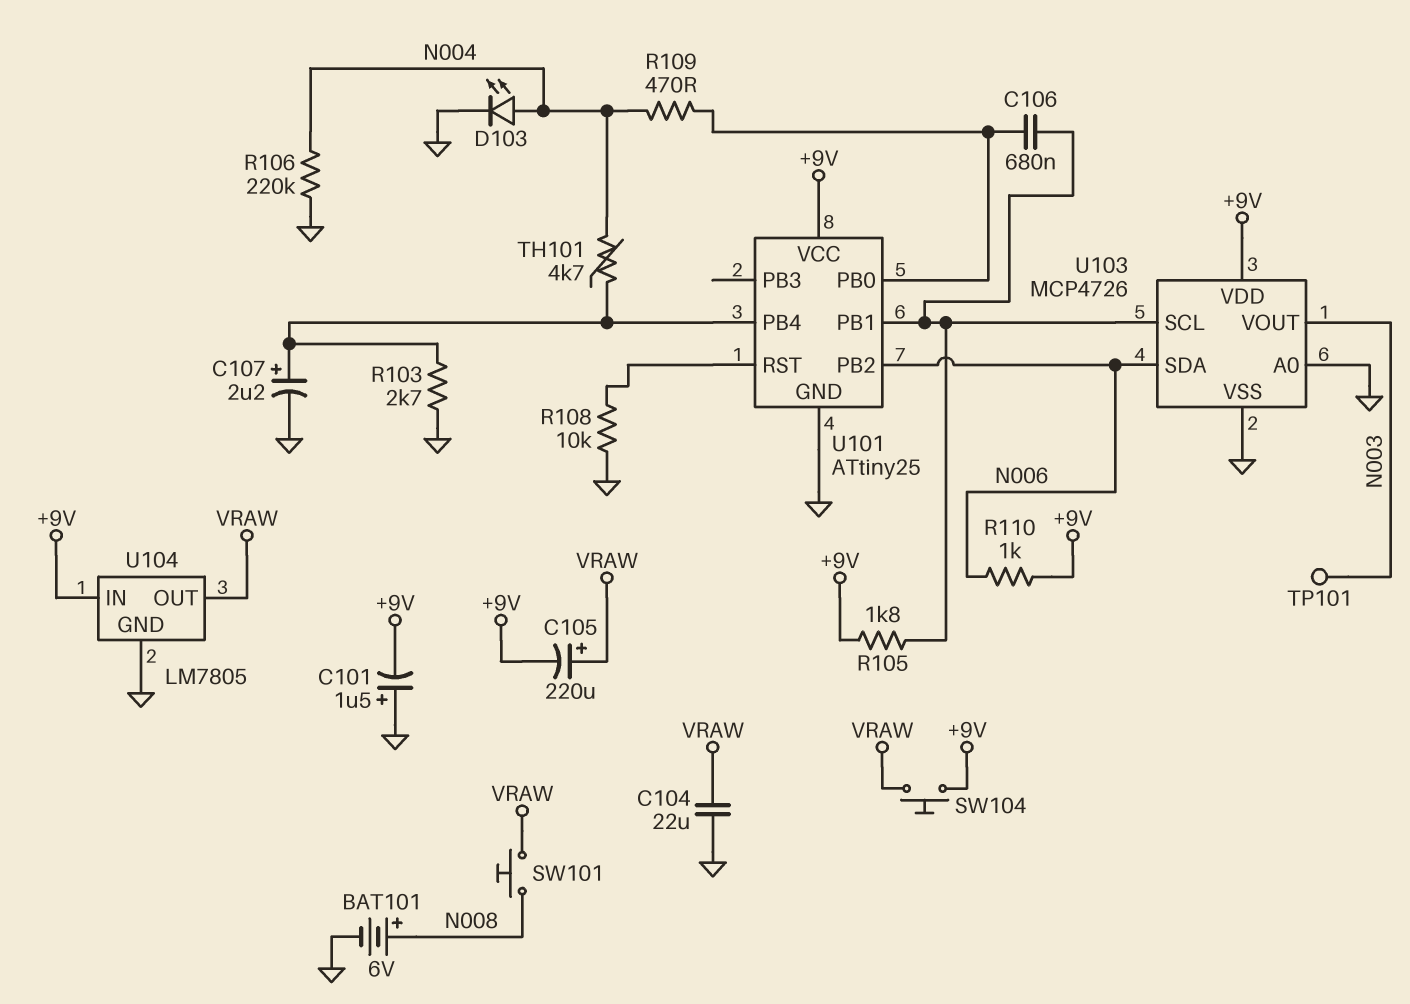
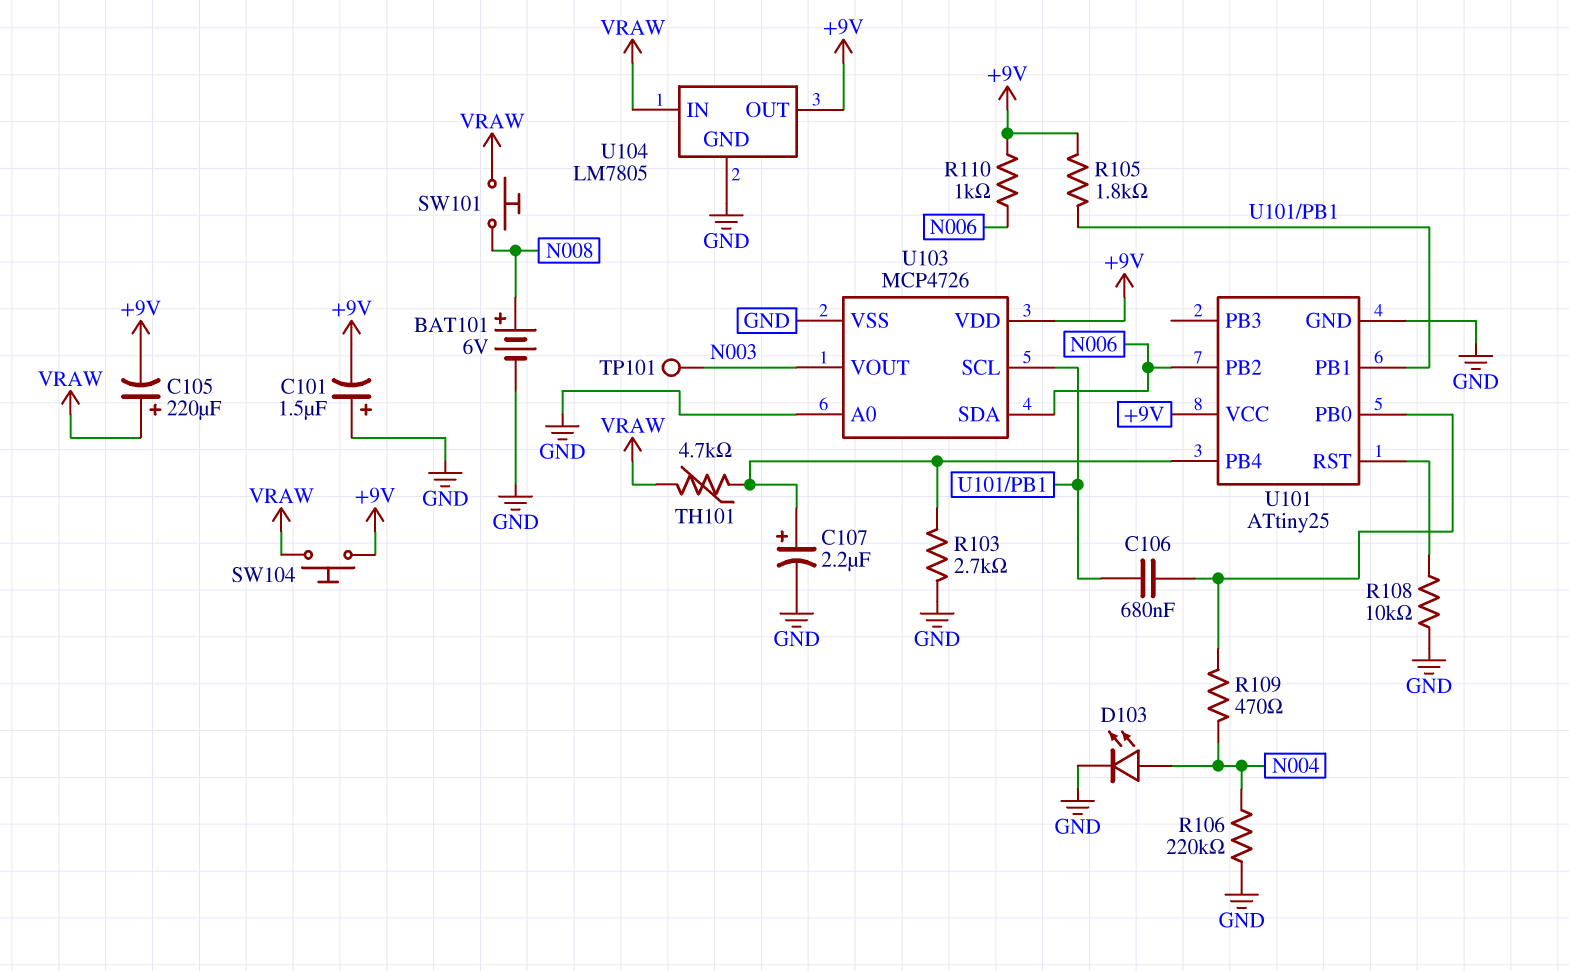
C104: 22uF (GND, VRAW) -> none
TH101: 4.7k (N004, U101/PB4) -> 4.7k (U101/PB4, VRAW)
U104 pin IN: +9V -> VRAW
U104 pin OUT: VRAW -> +9V

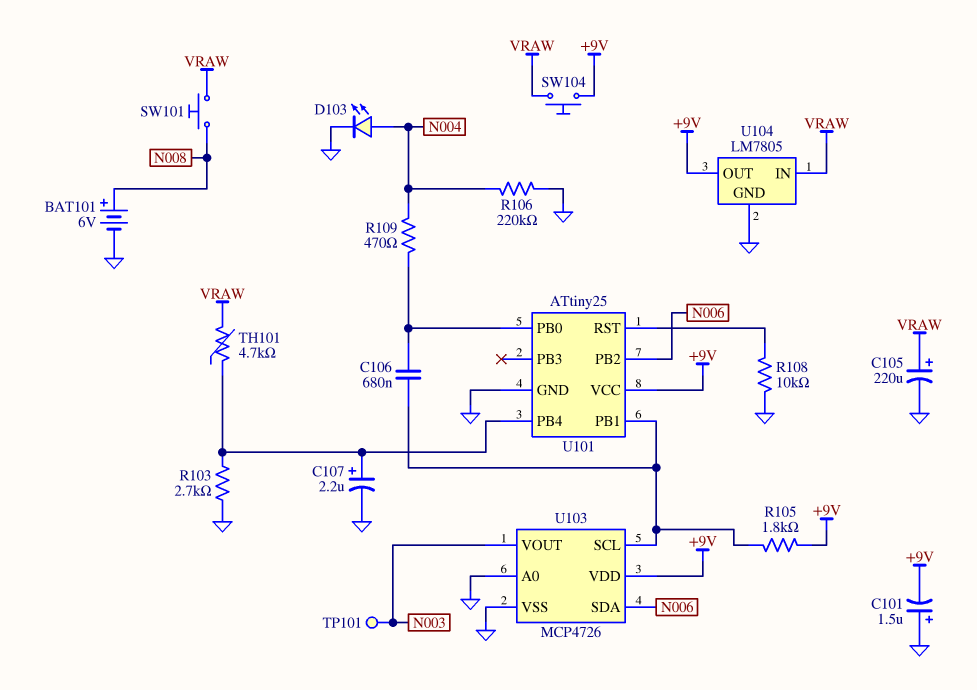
C105: 220uF (plus VRAW, minus +9V) -> 220uF (plus VRAW, minus GND)
R110: 1k (+9V, N006) -> none

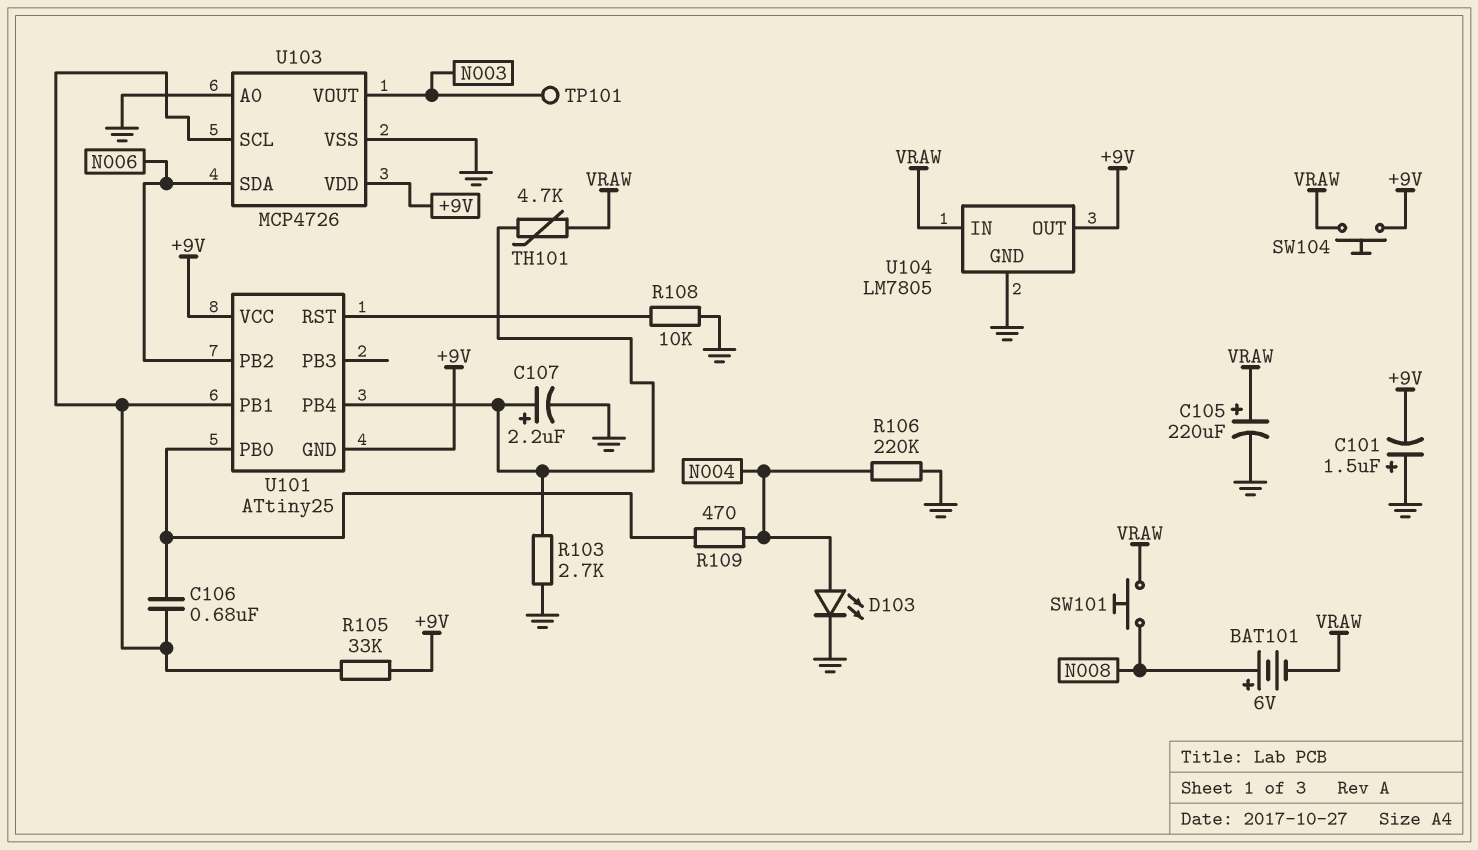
BAT101: 6V (plus N008, minus GND) -> 6V (plus N008, minus VRAW)
R105: 1.8k (+9V, U101/PB1) -> 33k (+9V, U101/PB1)
U101 pin GND: GND -> +9V

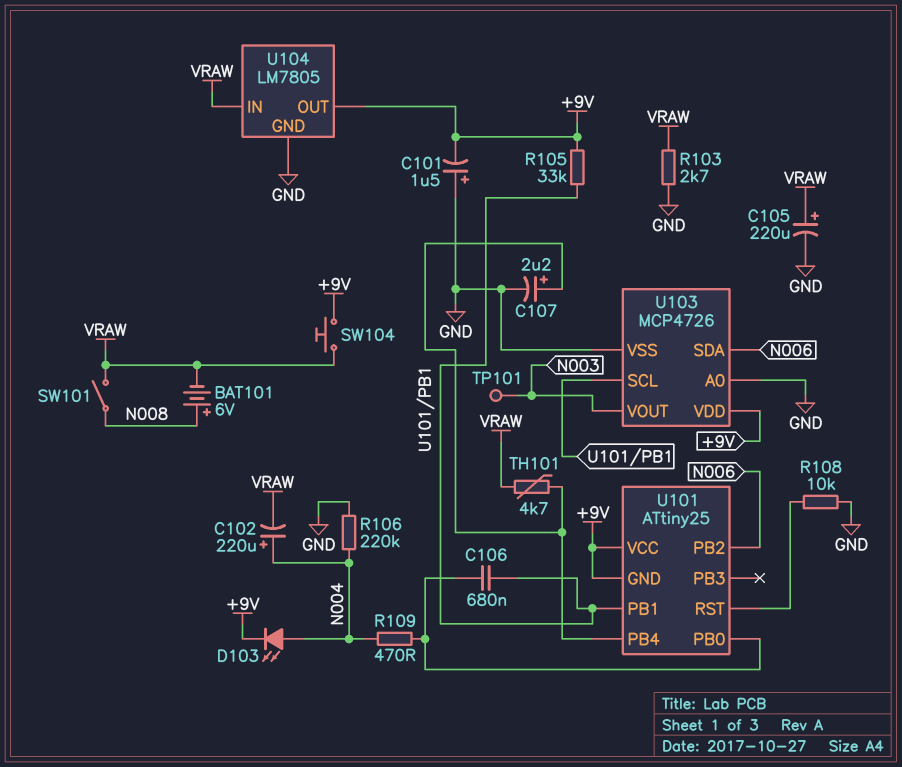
C102: none -> 220uF (plus N004, minus VRAW)
D103: LED (A N004, K GND) -> LED (A N004, K +9V)
R103: 2.7k (GND, U101/PB4) -> 2.7k (GND, VRAW)
SW101: button (N008, VRAW) -> switch (N008, VRAW)

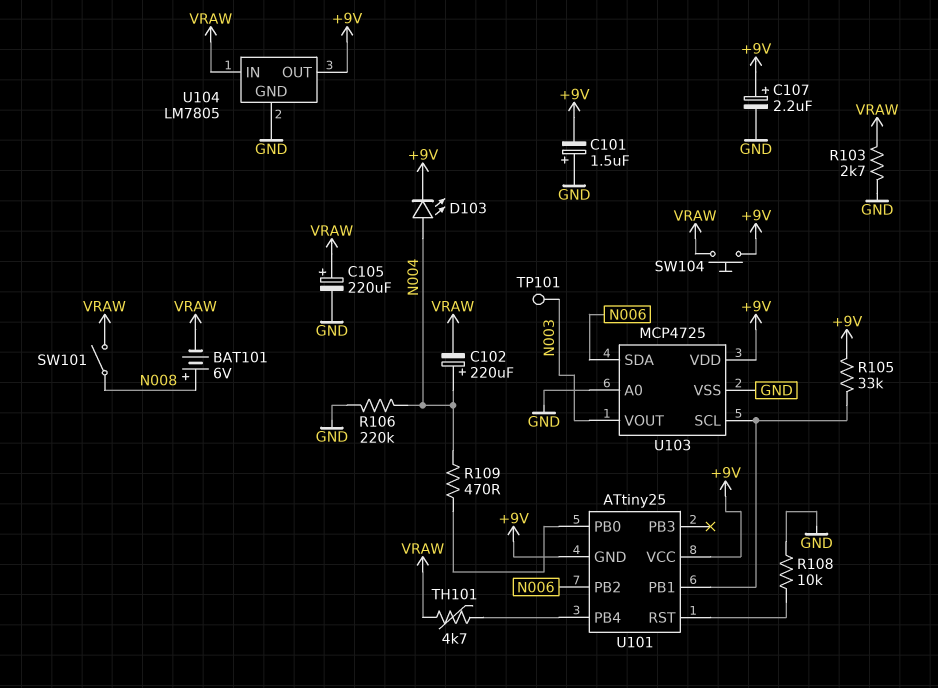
C106: 680nF (U101/PB0, U101/PB1) -> none
C107: 2.2uF (plus U101/PB4, minus GND) -> 2.2uF (plus +9V, minus GND)
U103: MCP4726 -> MCP4725

